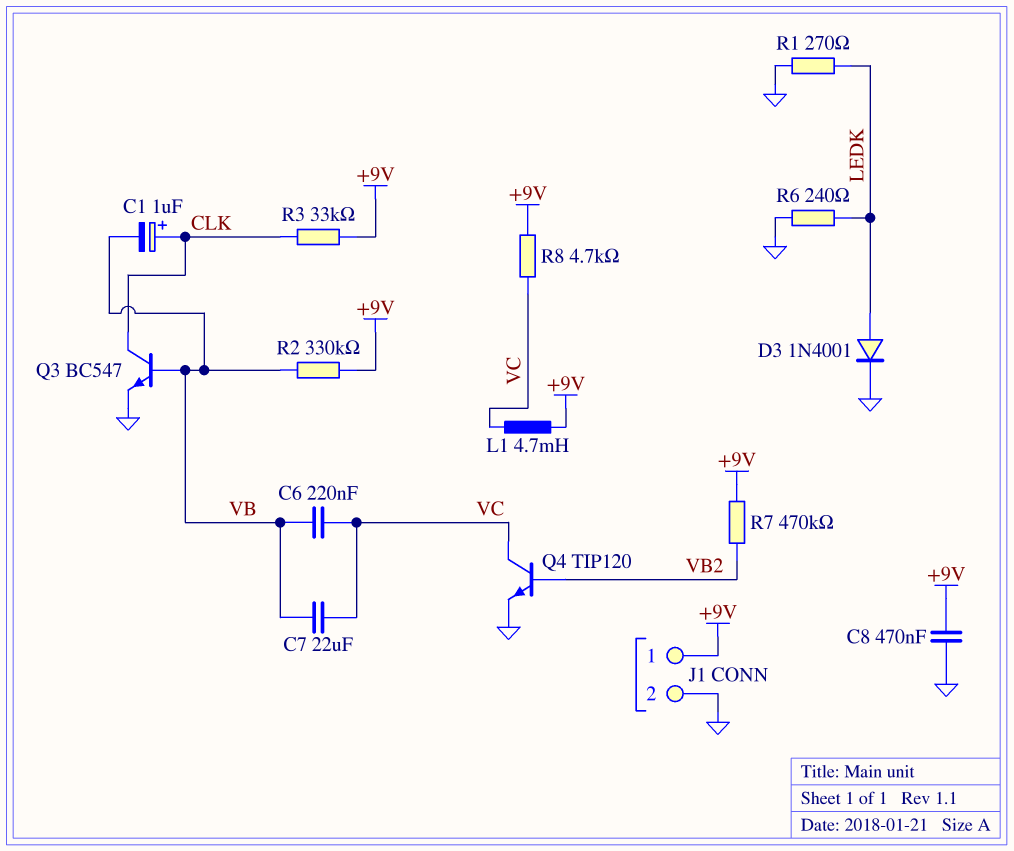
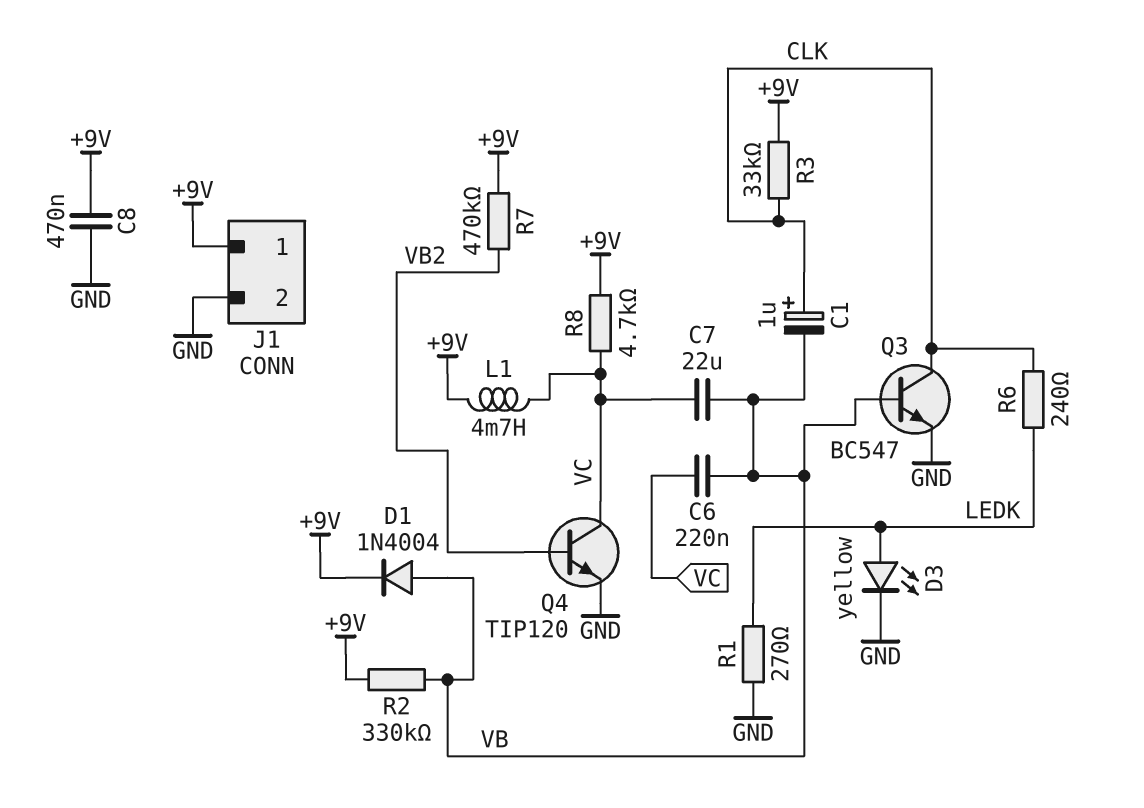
D1: none -> diode 1N4004 (A VB, K +9V)
D3: diode 1N4001 (A LEDK, K GND) -> LED yellow (A LEDK, K GND)
R6: 240 (GND, LEDK) -> 240 (CLK, LEDK)

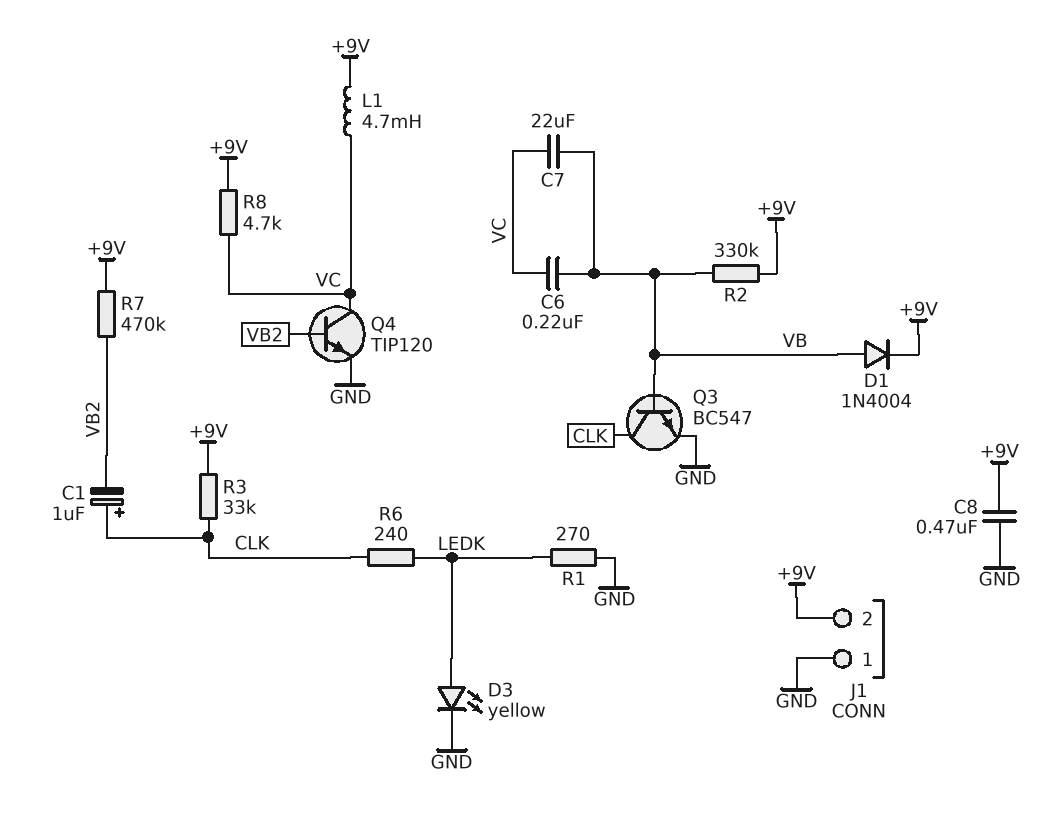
C1: 1uF (plus CLK, minus VB) -> 1uF (plus CLK, minus VB2)
J1 pin 1: +9V -> GND
J1 pin 2: GND -> +9V

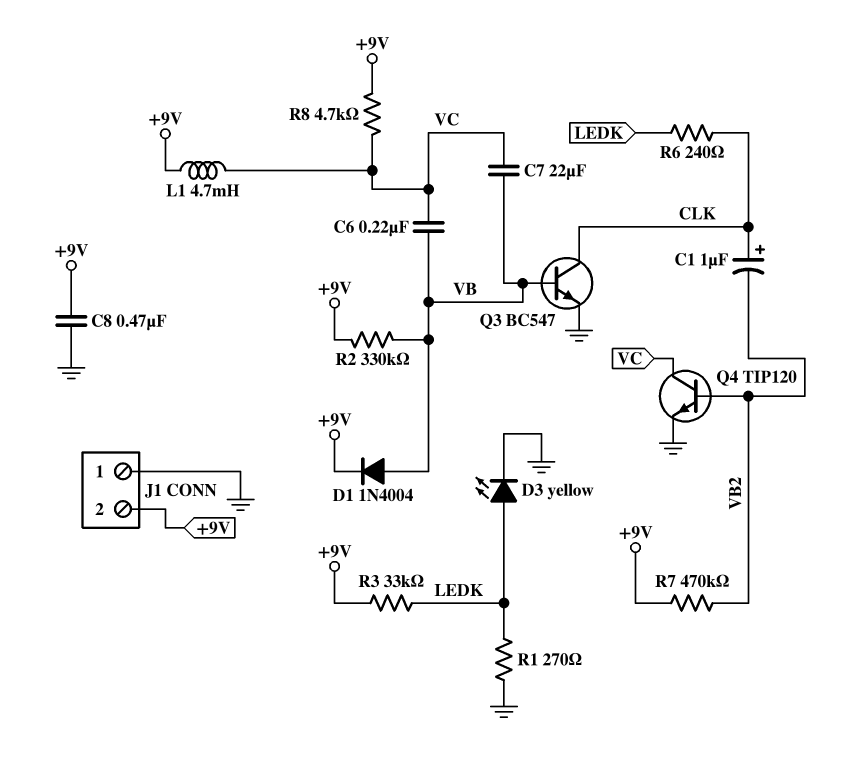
R3: 33k (+9V, CLK) -> 33k (+9V, LEDK)

